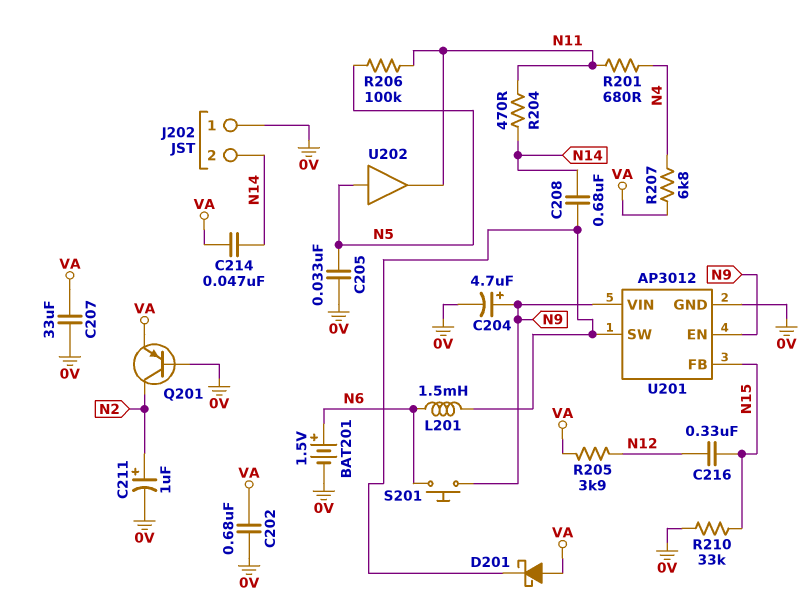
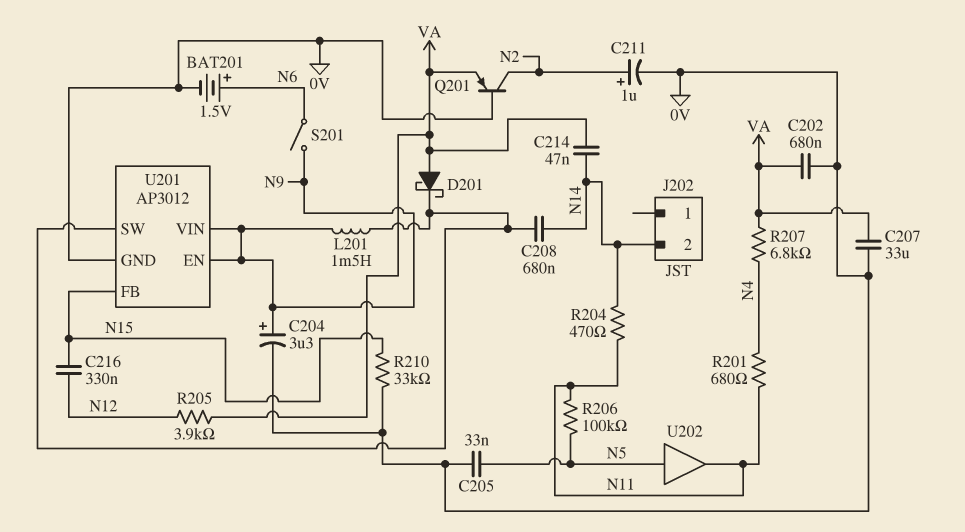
C204: 4.7uF (plus N9, minus 0V) -> 3.3uF (plus N9, minus 0V)
J202 pin 1: 0V -> none
L201: 1.5mH (N6, U201/SW) -> 1.5mH (N9, U201/SW)
S201: button (N6, N9) -> switch (N6, N9)

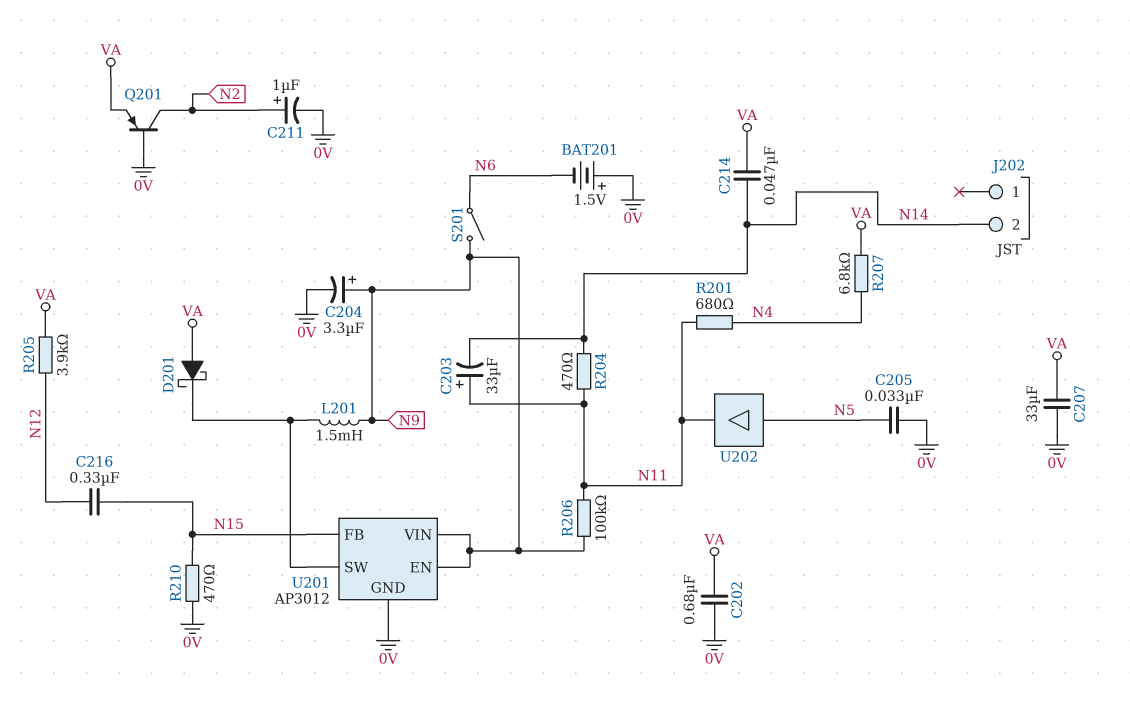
BAT201: 1.5V (plus N6, minus 0V) -> 1.5V (plus 0V, minus N6)
C203: none -> 33uF (plus N11, minus N14)
C208: 680nF (N14, U201/SW) -> none
R206: 100k (N5, N11) -> 100k (N9, N11)
R210: 33k (0V, N15) -> 470 (0V, N15)

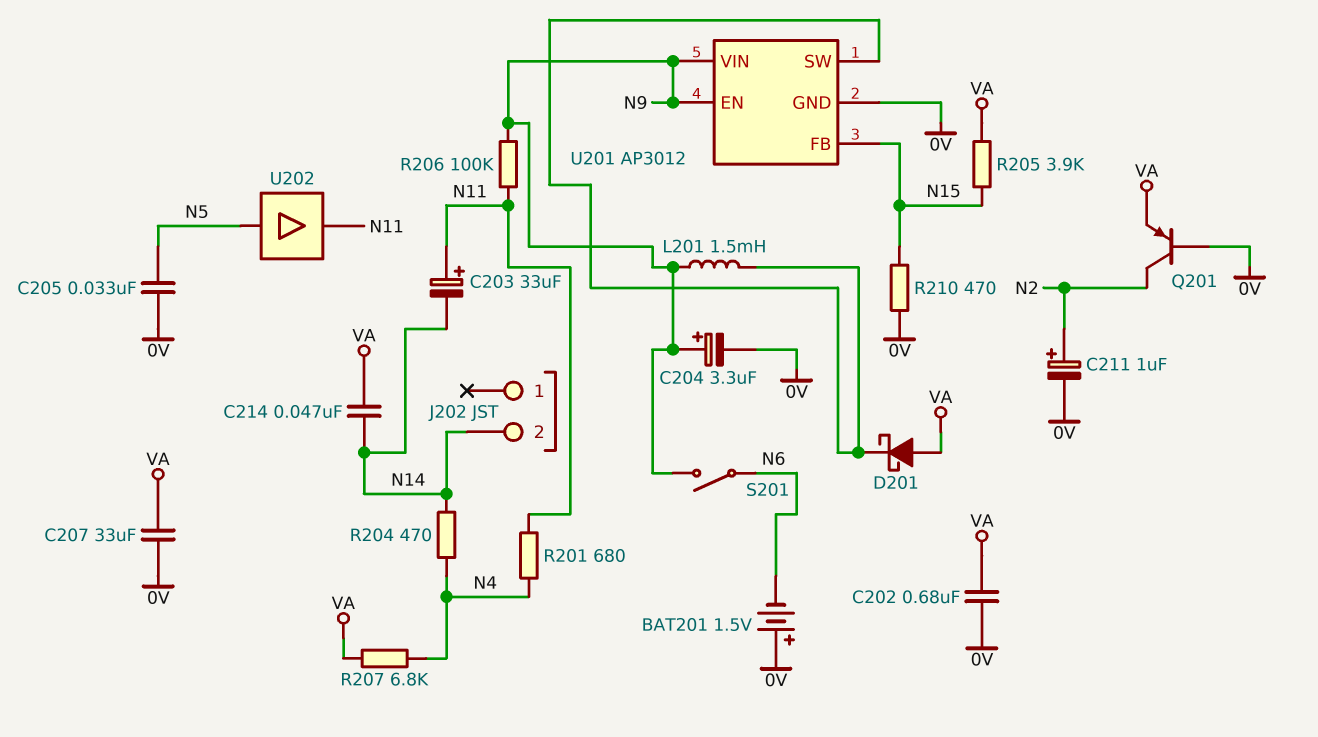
C216: 330nF (N12, N15) -> none
R204: 470 (N11, N14) -> 470 (N4, N14)
R205: 3.9k (N12, VA) -> 3.9k (N15, VA)

